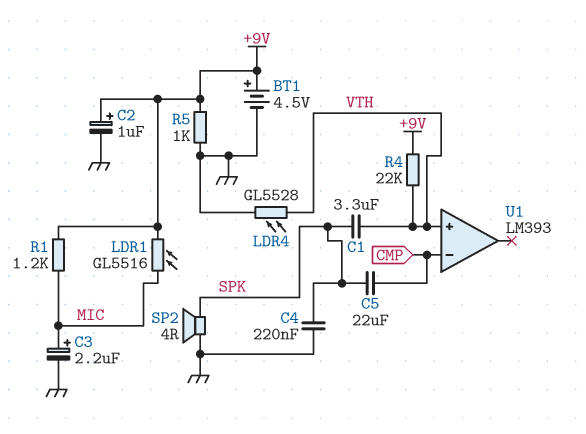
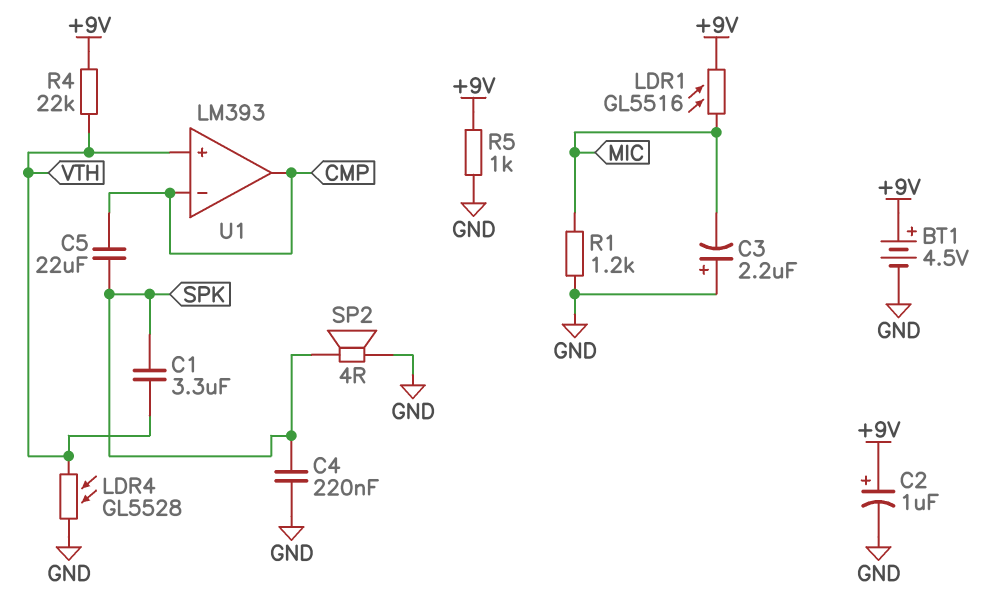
C3: 2.2uF (plus MIC, minus GND) -> 2.2uF (plus GND, minus MIC)
R1: 1.2k (+9V, MIC) -> 1.2k (GND, MIC)
U1 pin out: none -> CMP

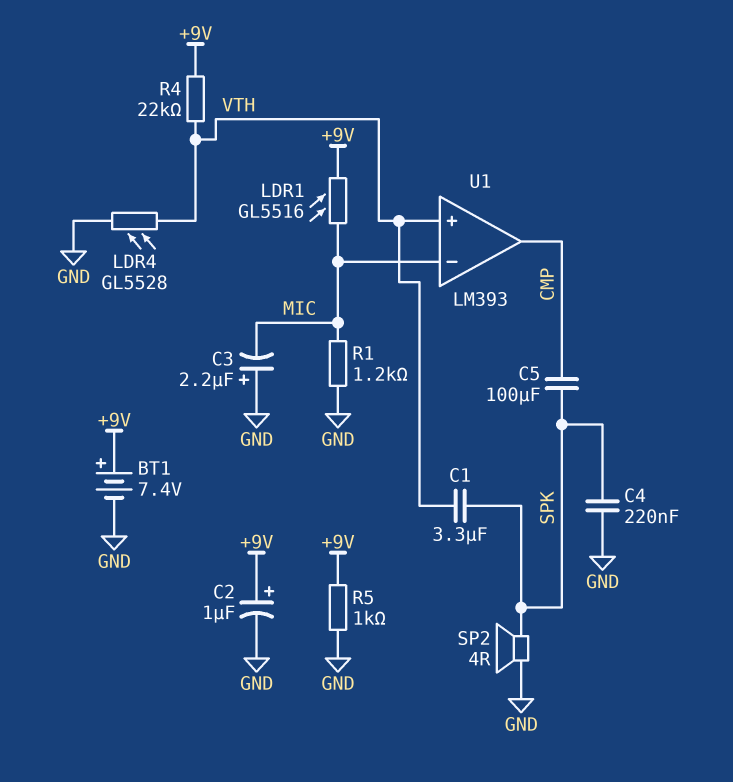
BT1: 4.5V (plus +9V, minus GND) -> 7.4V (plus +9V, minus GND)
C5: 22uF (CMP, SPK) -> 100uF (CMP, SPK)
U1 pin in-: CMP -> MIC

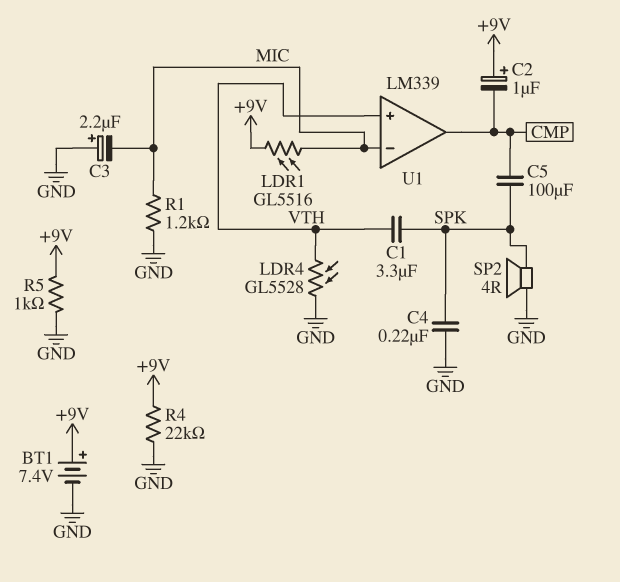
C2: 1uF (plus +9V, minus GND) -> 1uF (plus +9V, minus CMP)
R4: 22k (+9V, VTH) -> 22k (+9V, GND)
U1: LM393 -> LM339

